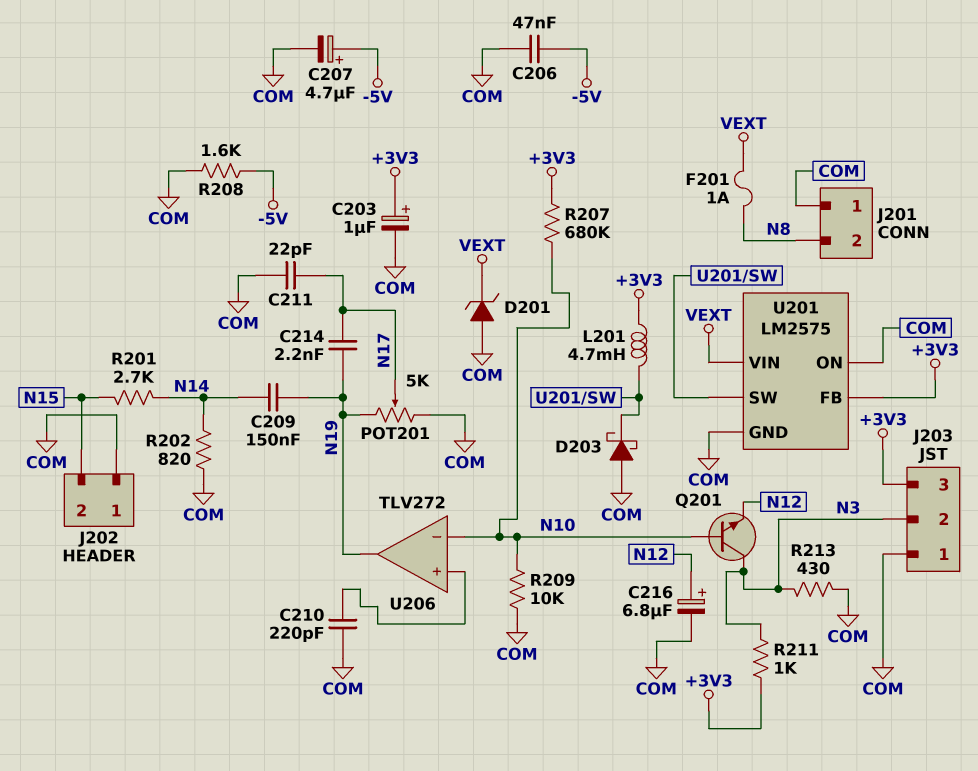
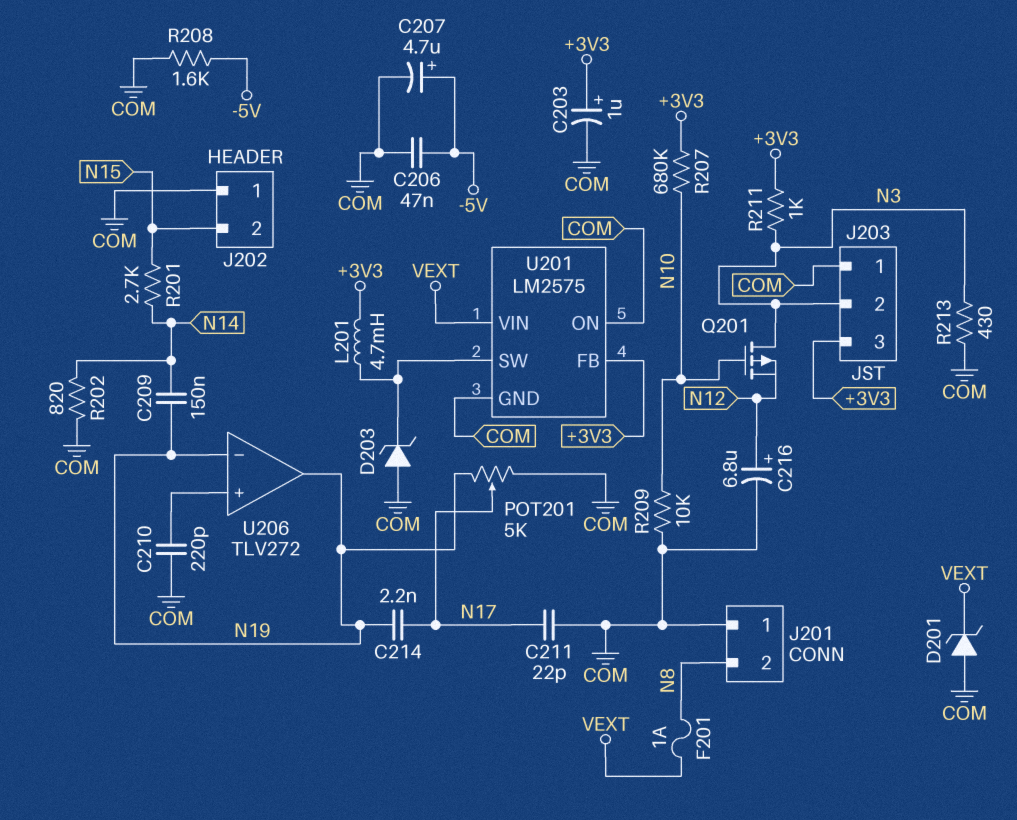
D203: schottky (A COM, K U201/SW) -> zener (A COM, K U201/SW)
Q201: NPN (B N10, C N3, E N12) -> PMOS (G N10, D N3, S N12)
U206 pin in-: N10 -> N19

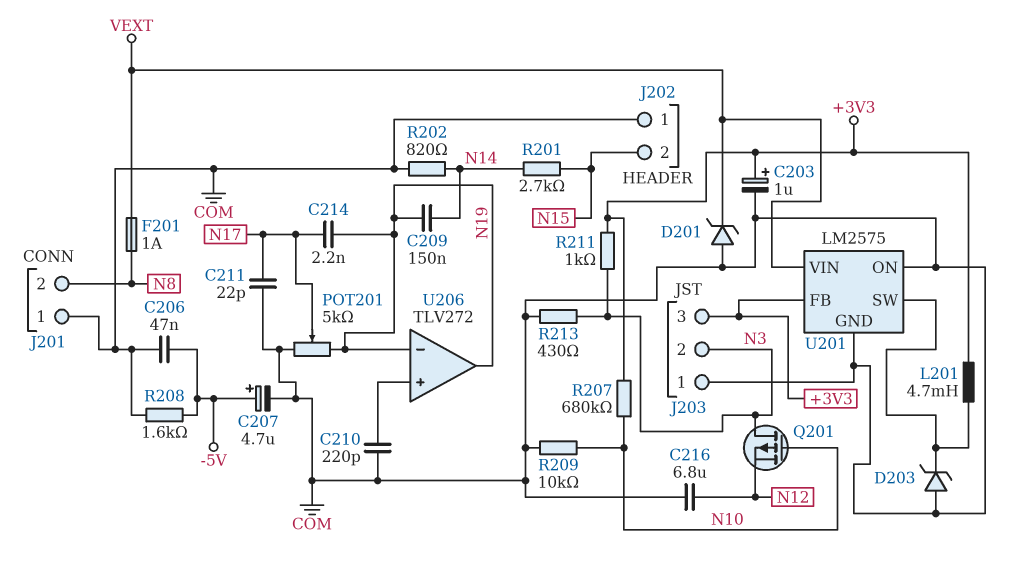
C216: 6.8uF (plus N12, minus COM) -> 6.8uF (COM, N12)

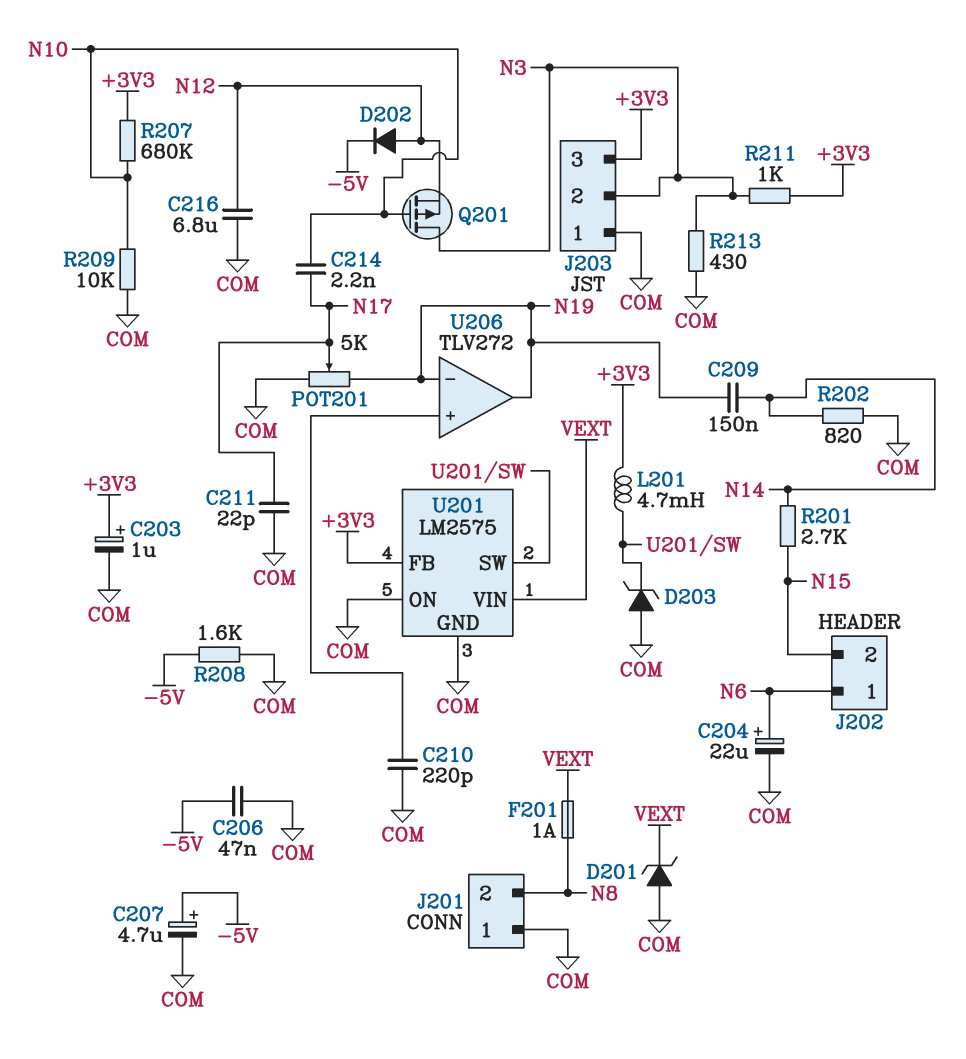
C204: none -> 22uF (plus N6, minus COM)
C214: 2.2nF (N17, N19) -> 2.2nF (N10, N17)
D202: none -> diode (A N12, K -5V)
J202 pin 1: COM -> N6

